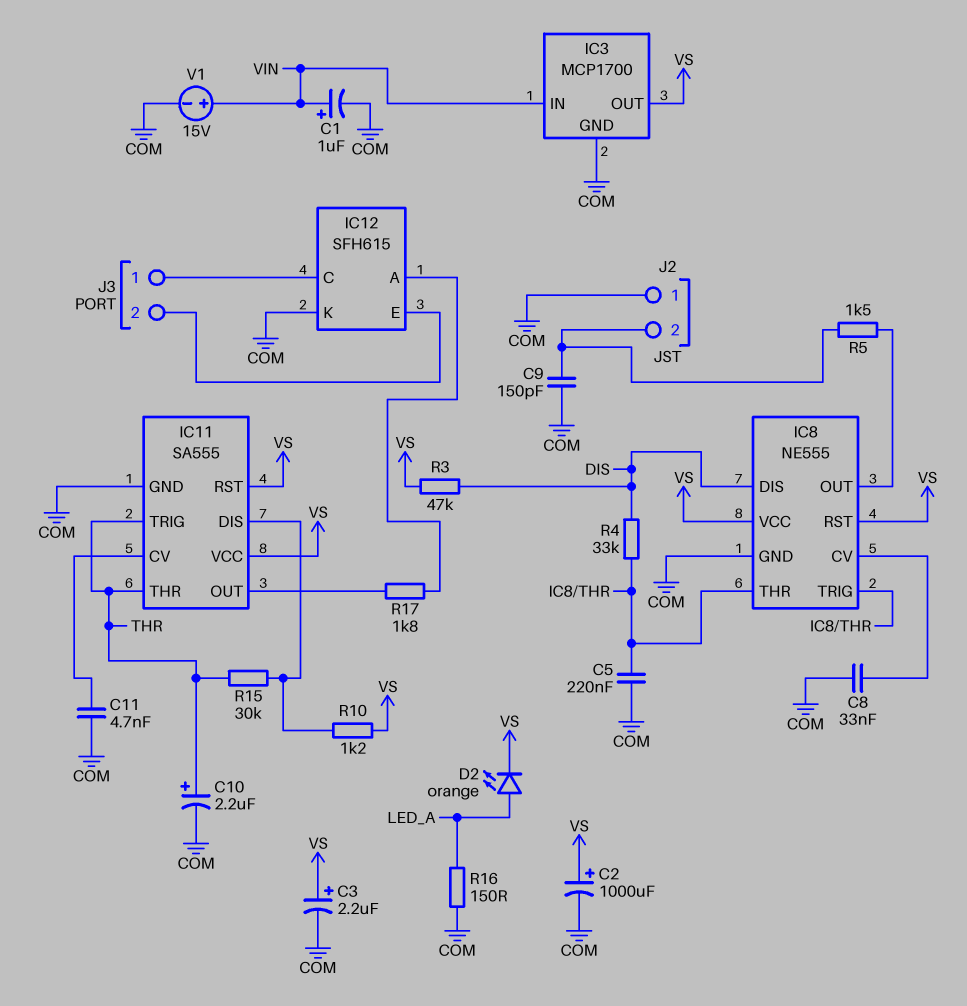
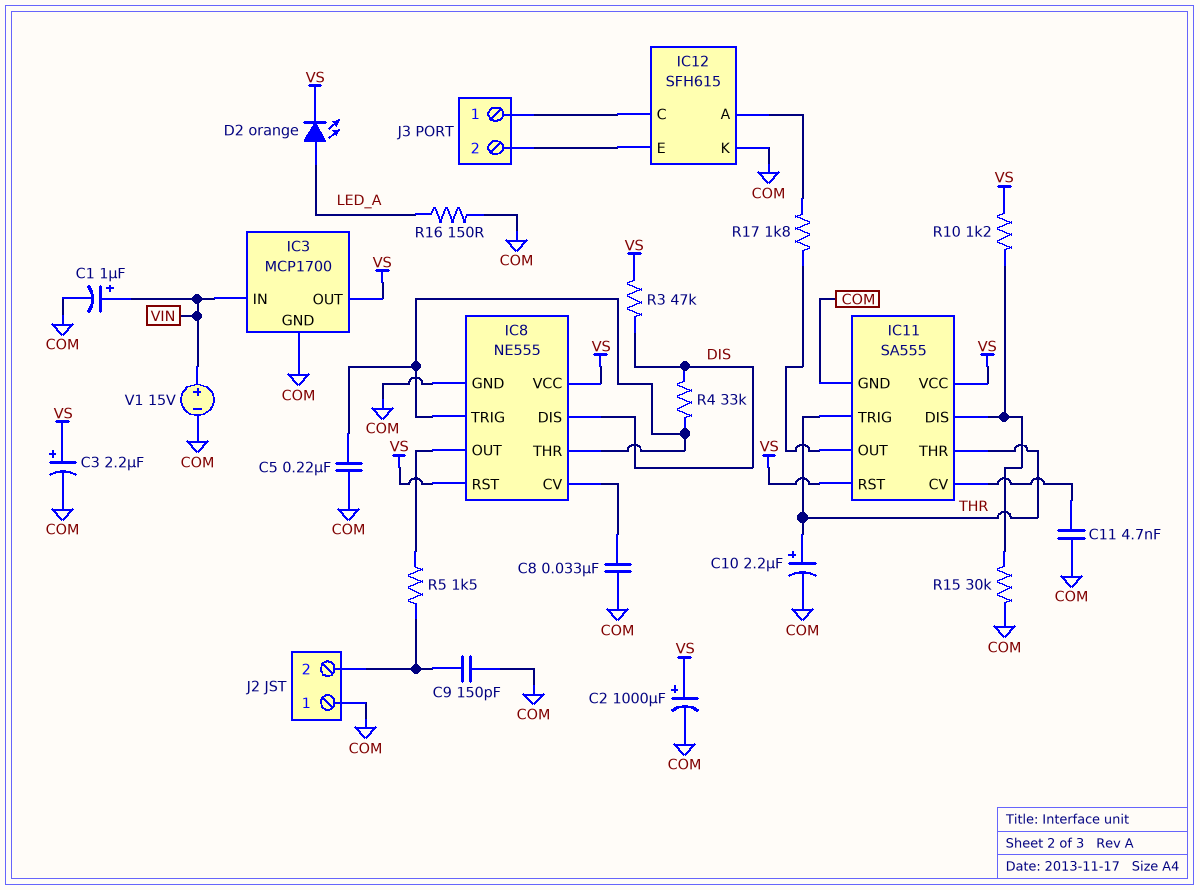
R15: 30k (IC11/DIS, THR) -> 30k (COM, IC11/DIS)

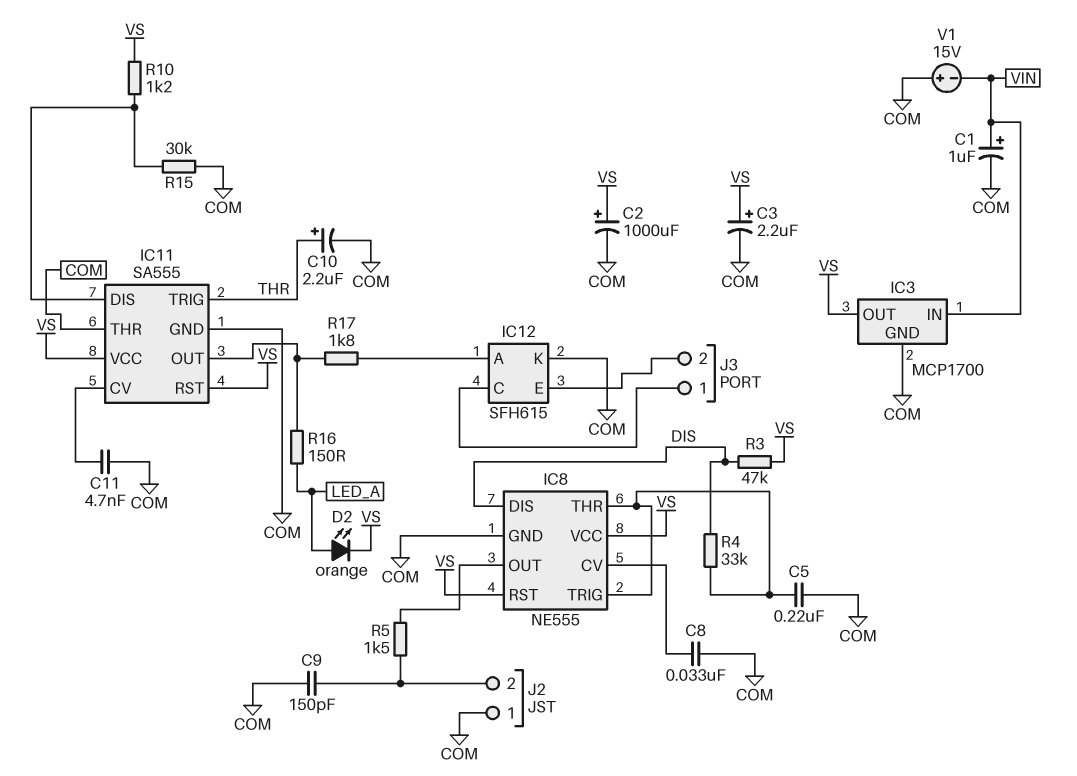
IC11 pin THR: THR -> COM
R16: 150 (COM, LED_A) -> 150 (IC11/OUT, LED_A)
V1: 15V (plus VIN, minus COM) -> 15V (plus COM, minus VIN)

